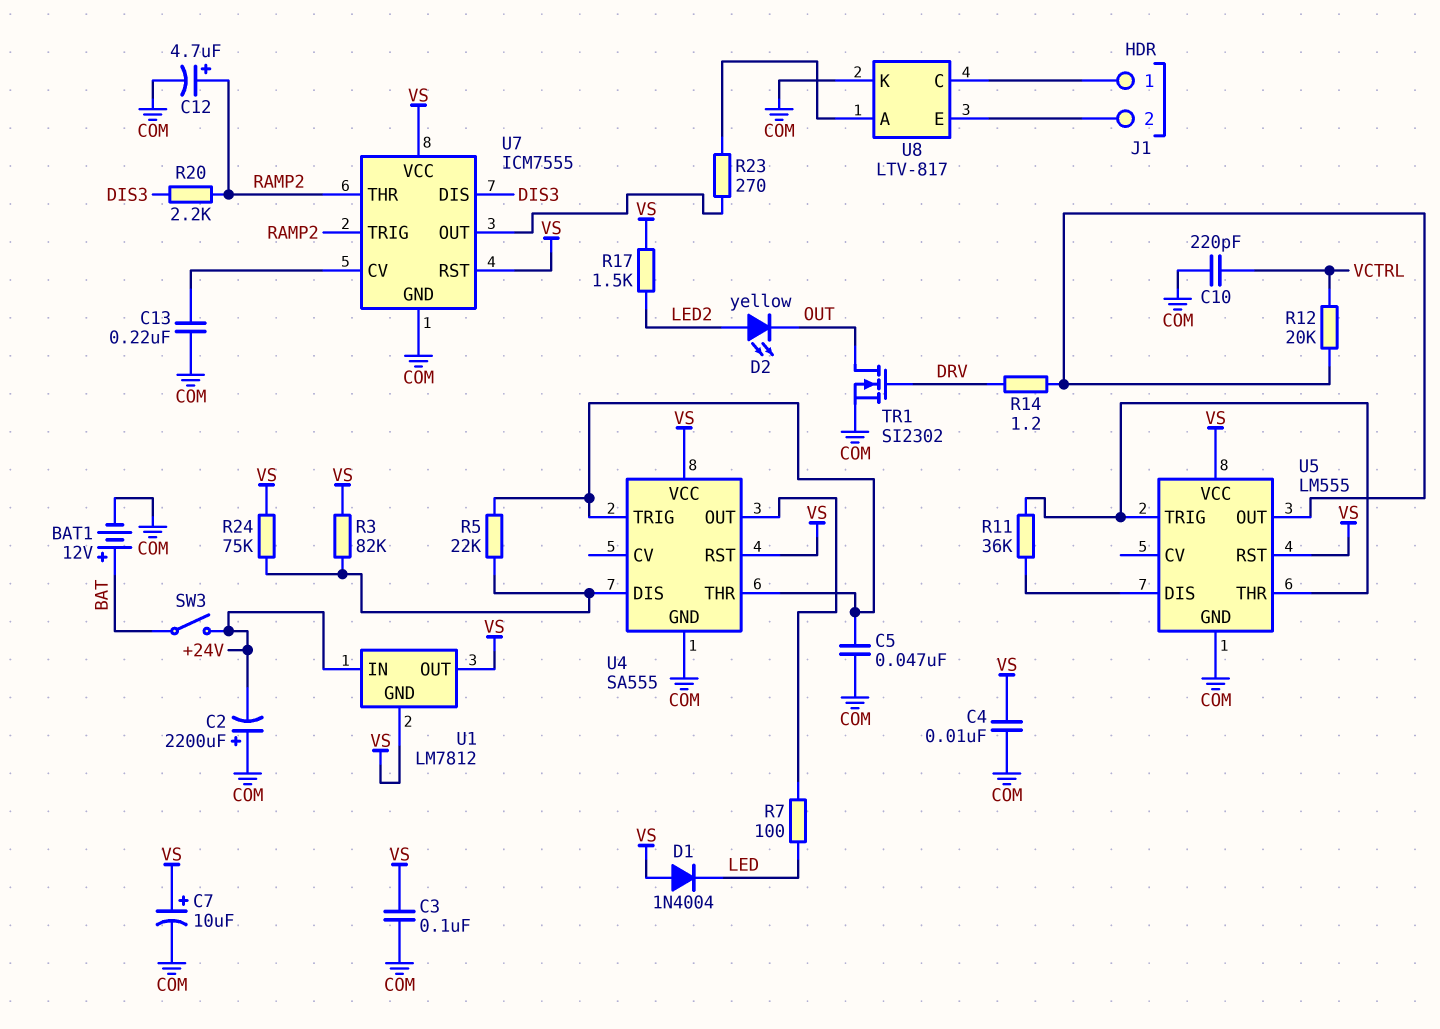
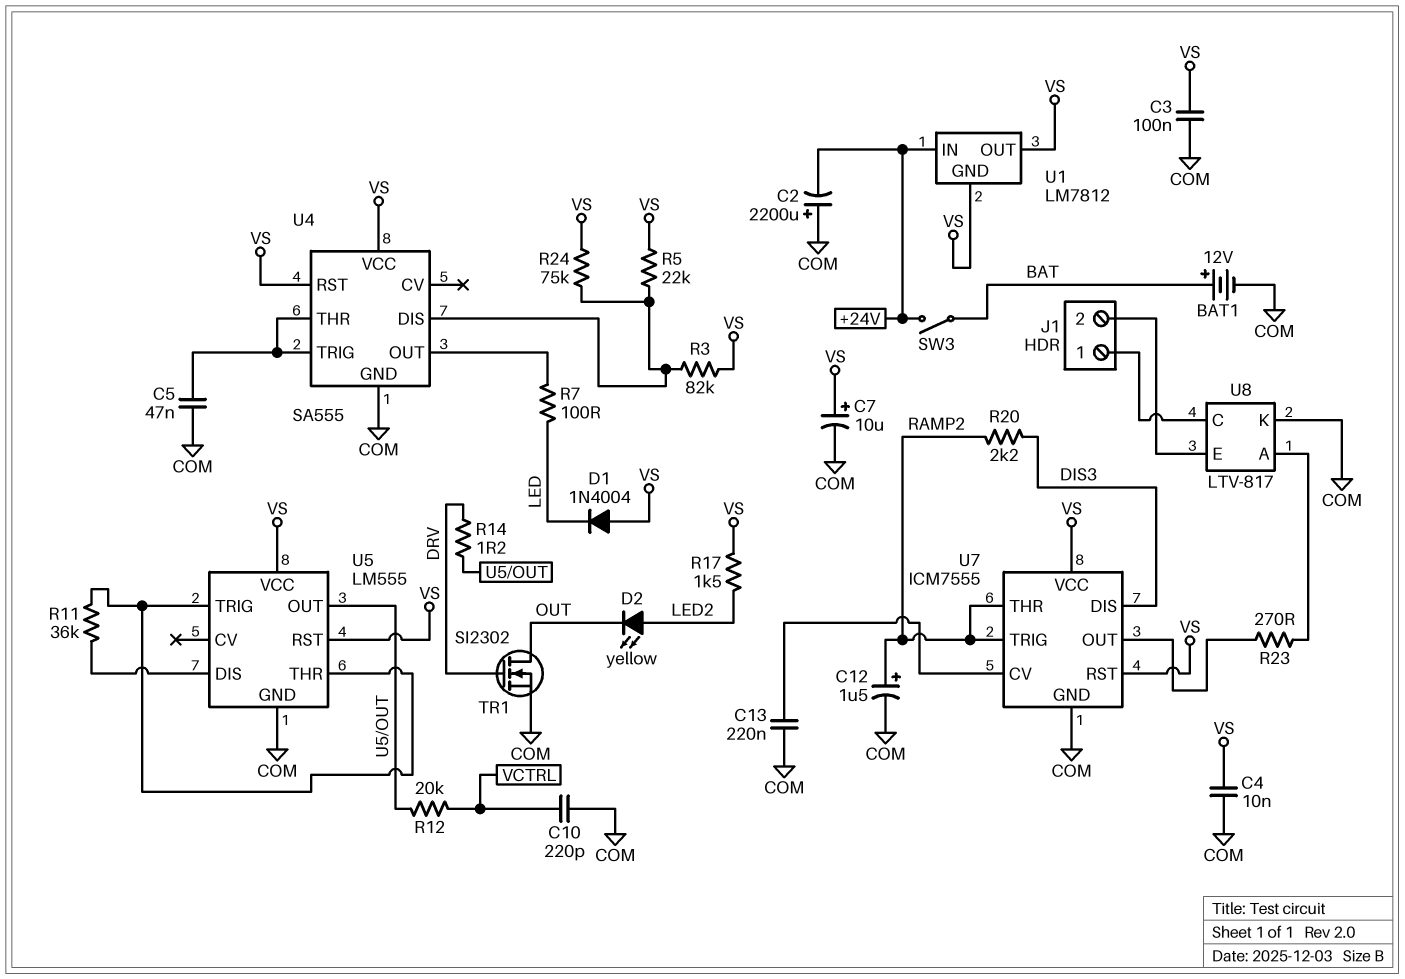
C12: 4.7uF (plus RAMP2, minus COM) -> 1.5uF (plus RAMP2, minus COM)
R5: 22k (U4/DIS, U4/THR) -> 22k (U4/DIS, VS)

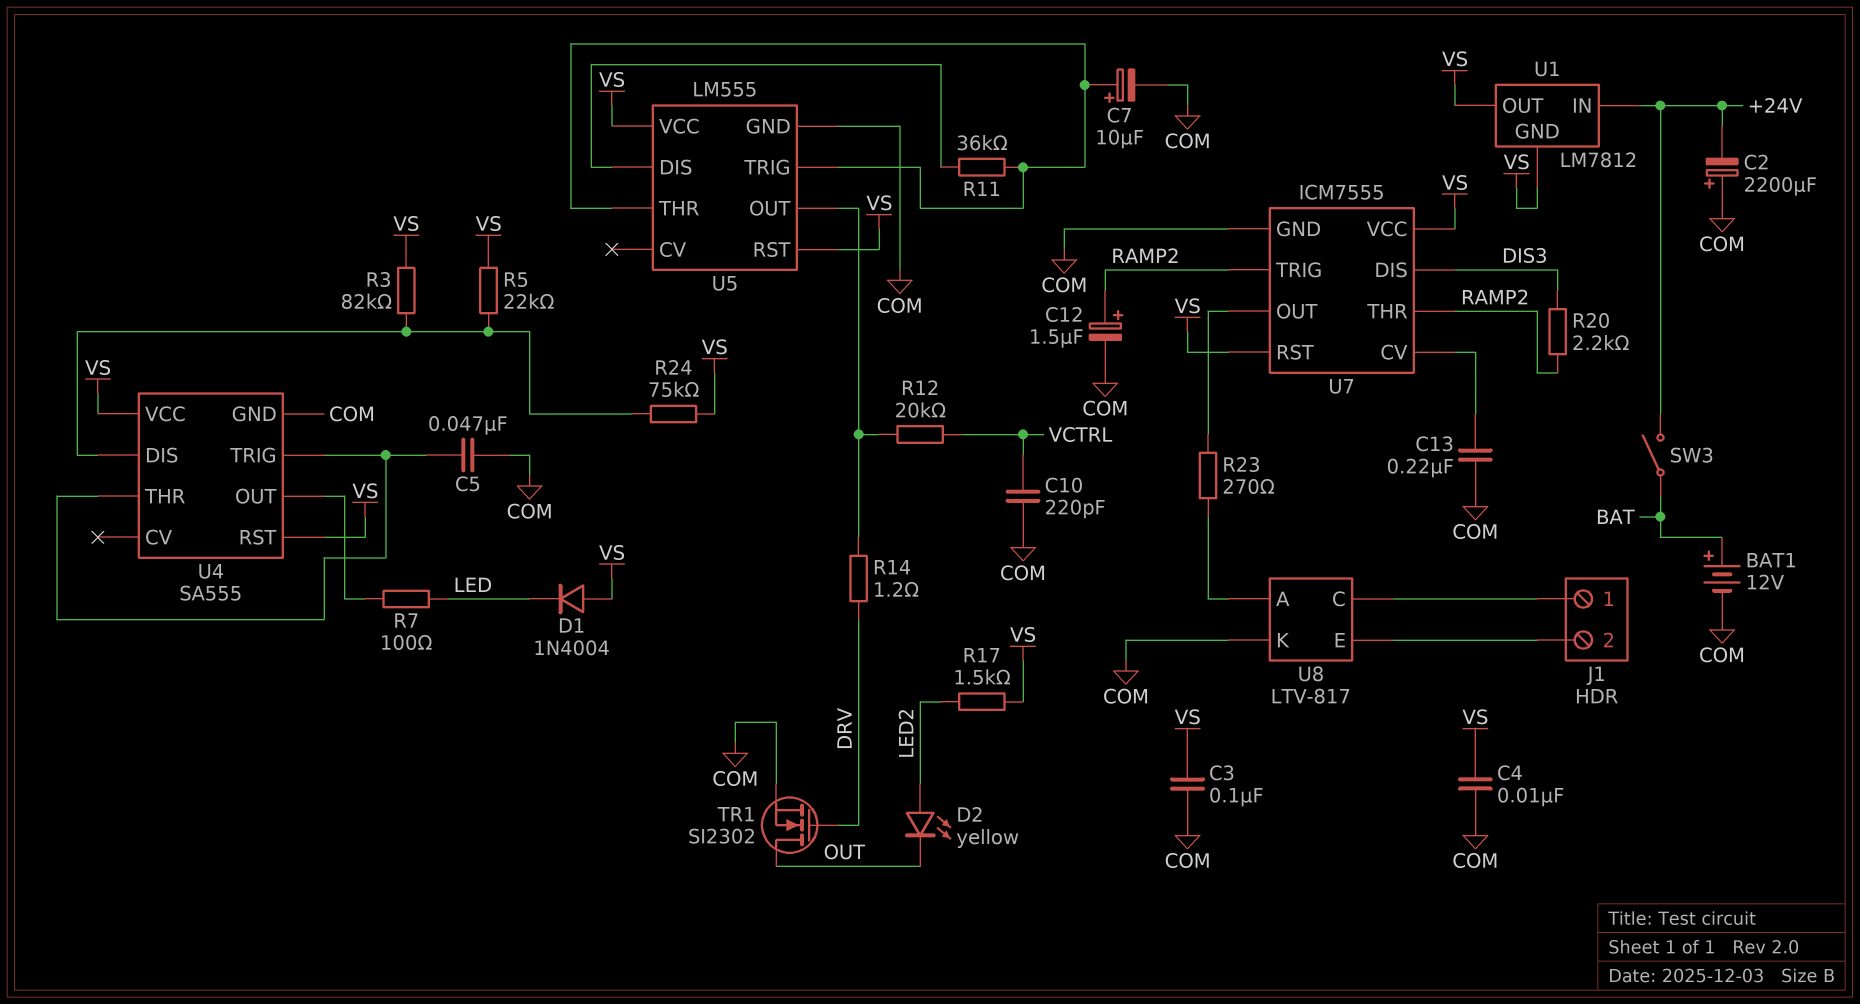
C7: 10uF (plus VS, minus COM) -> 10uF (plus U5/THR, minus COM)

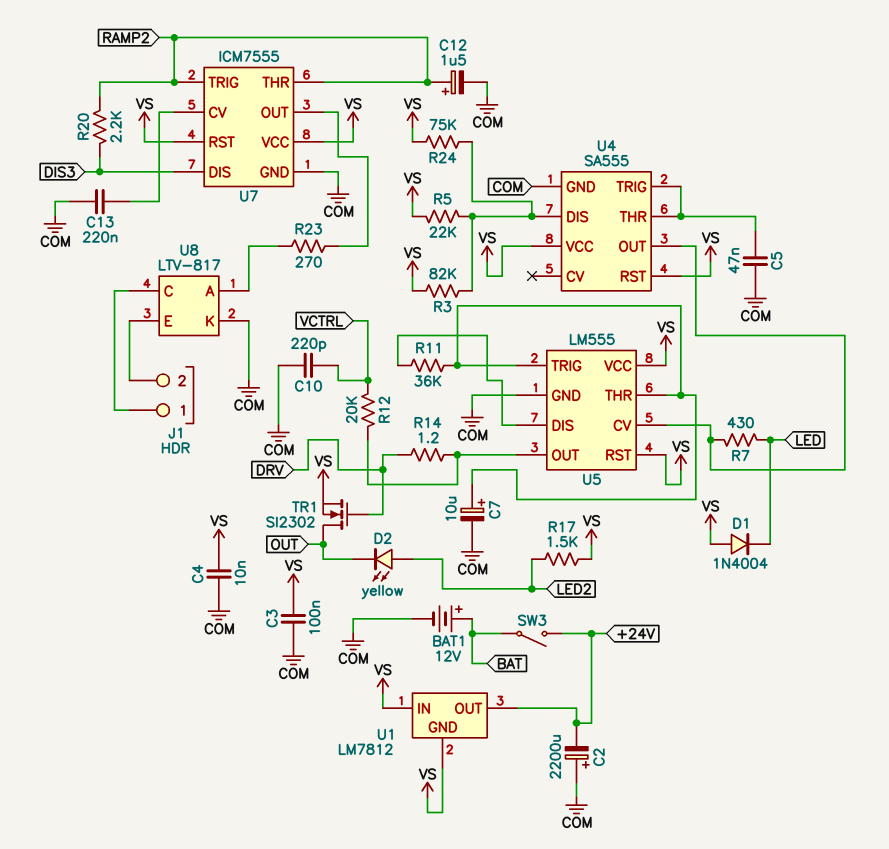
R7: 100 (LED, U4/OUT) -> 430 (LED, U4/OUT)
TR1: NMOS SI2302 (G DRV, D OUT, S COM) -> NMOS SI2302 (G DRV, D OUT, S VS)
U1 pin IN: +24V -> VS
U1 pin OUT: VS -> +24V
U5 pin CV: none -> U4/OUT

